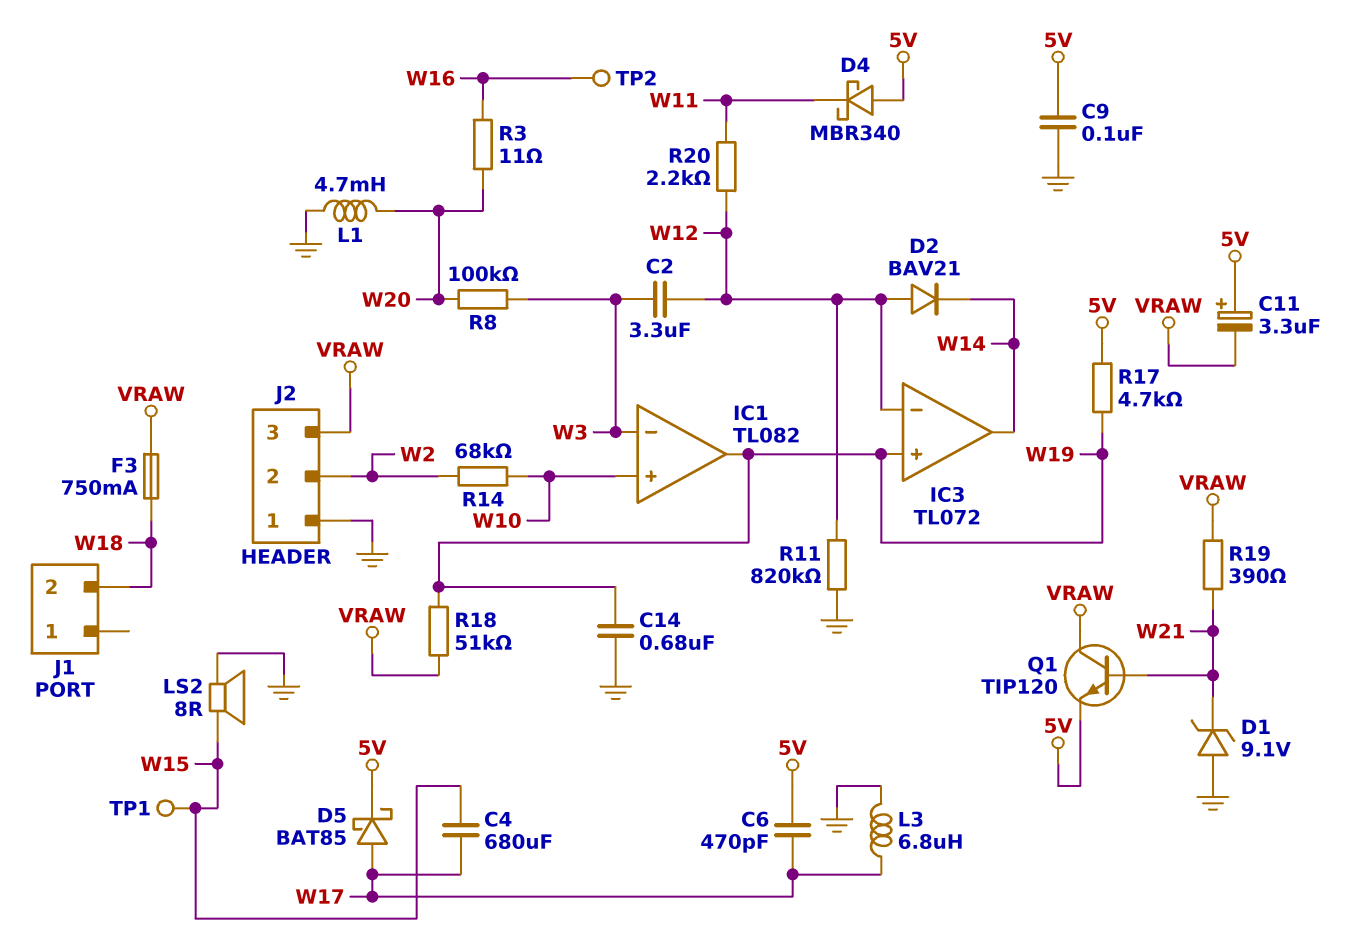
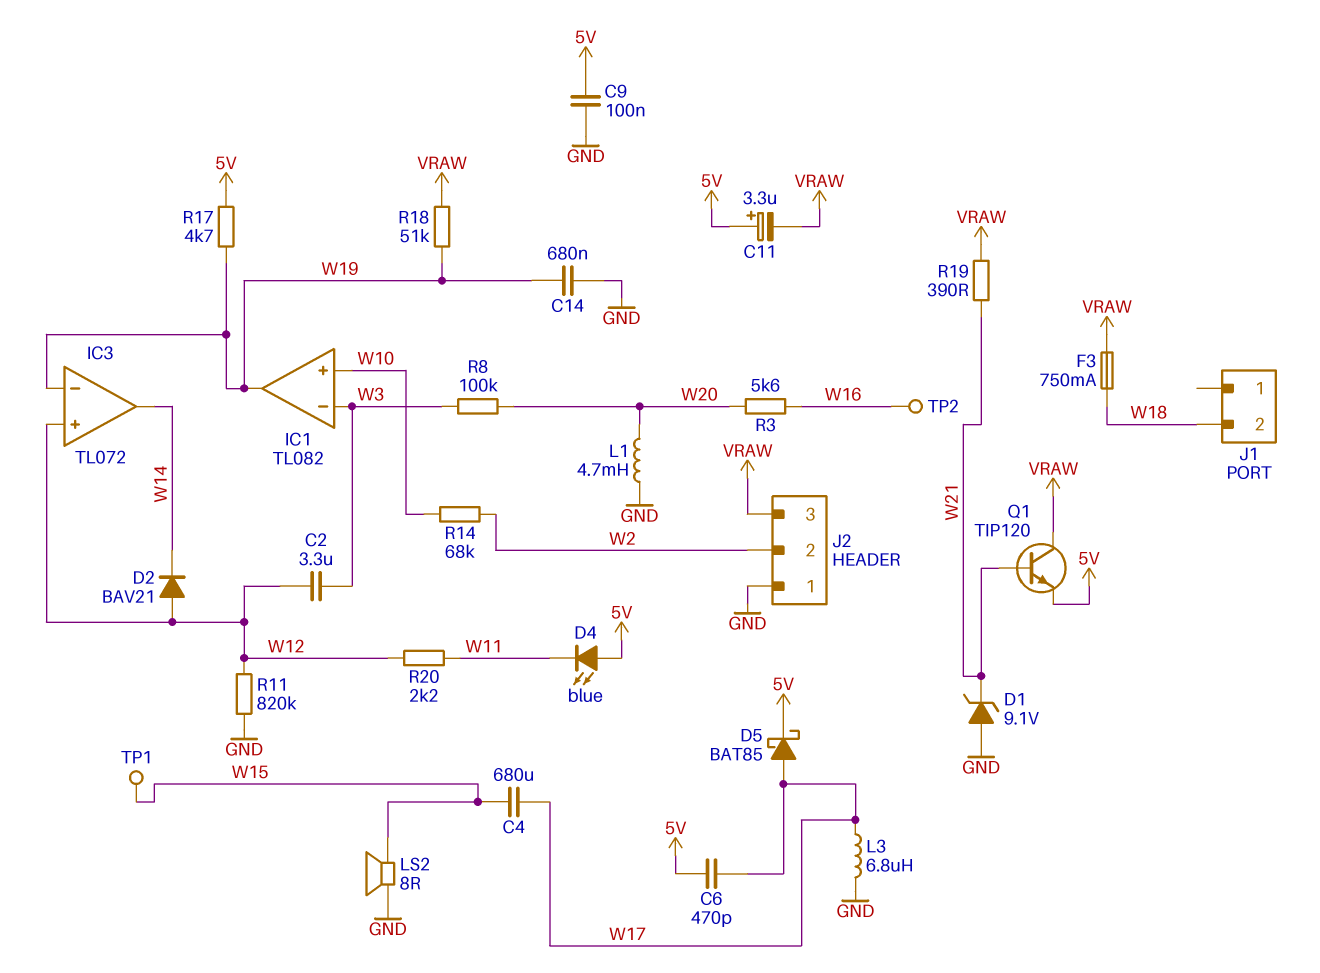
D4: schottky MBR340 (A 5V, K W11) -> LED blue (A 5V, K W11)
IC3 pin in+: W19 -> W12
IC3 pin in-: W12 -> W19
R3: 11 (W16, W20) -> 5.6k (W16, W20)

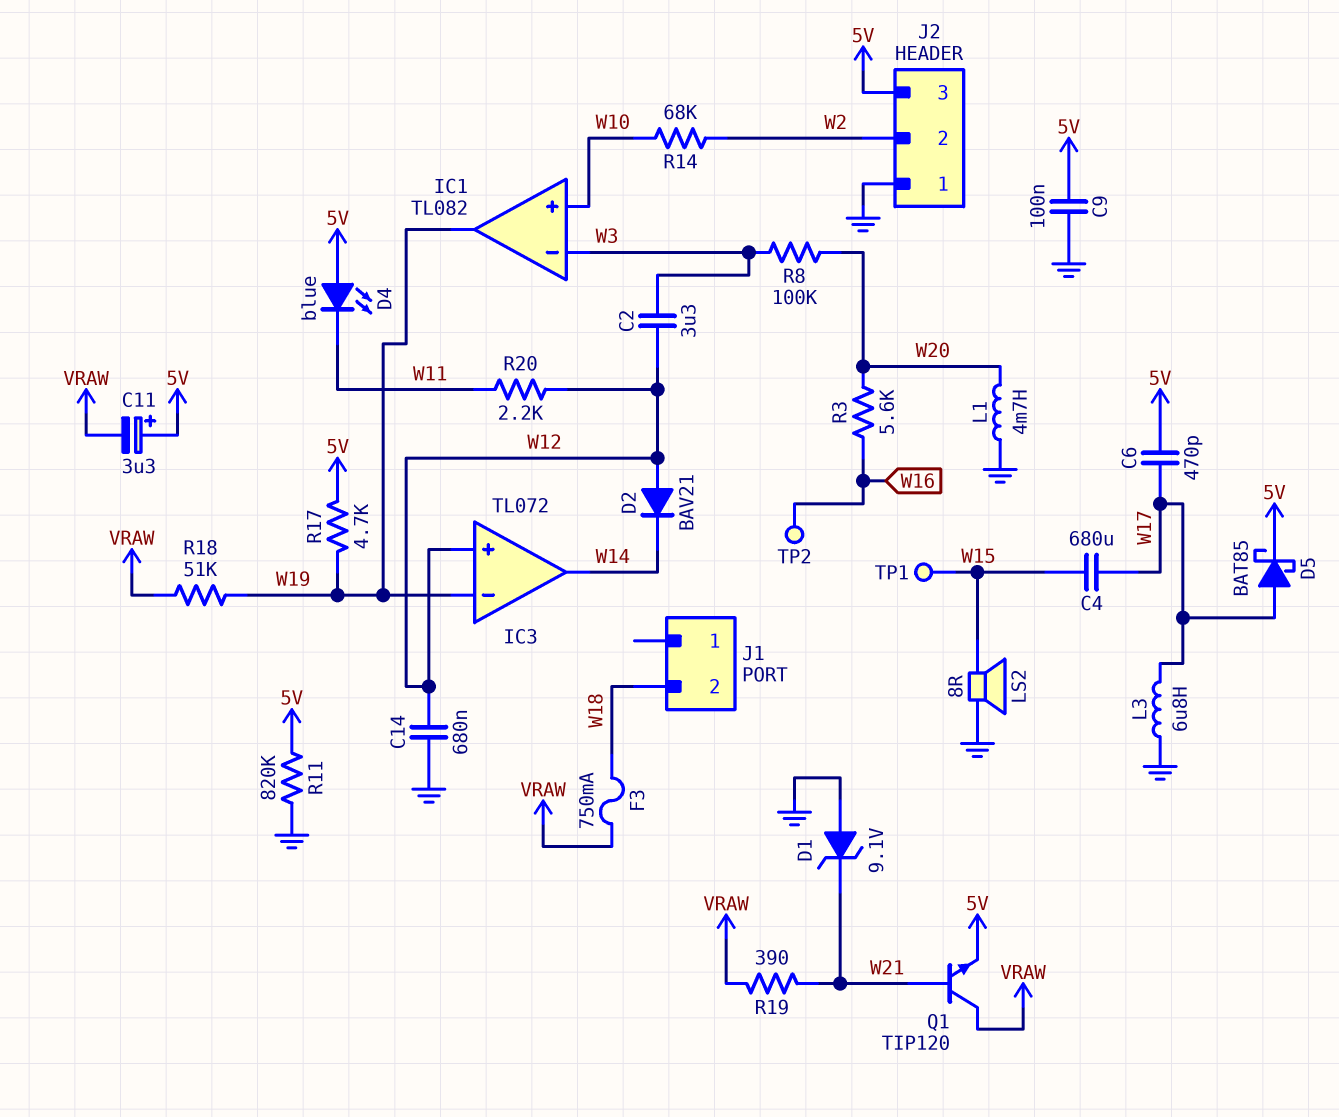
C14: 680nF (GND, W19) -> 680nF (GND, W12)
J2 pin 3: VRAW -> 5V
R11: 820k (GND, W12) -> 820k (5V, GND)

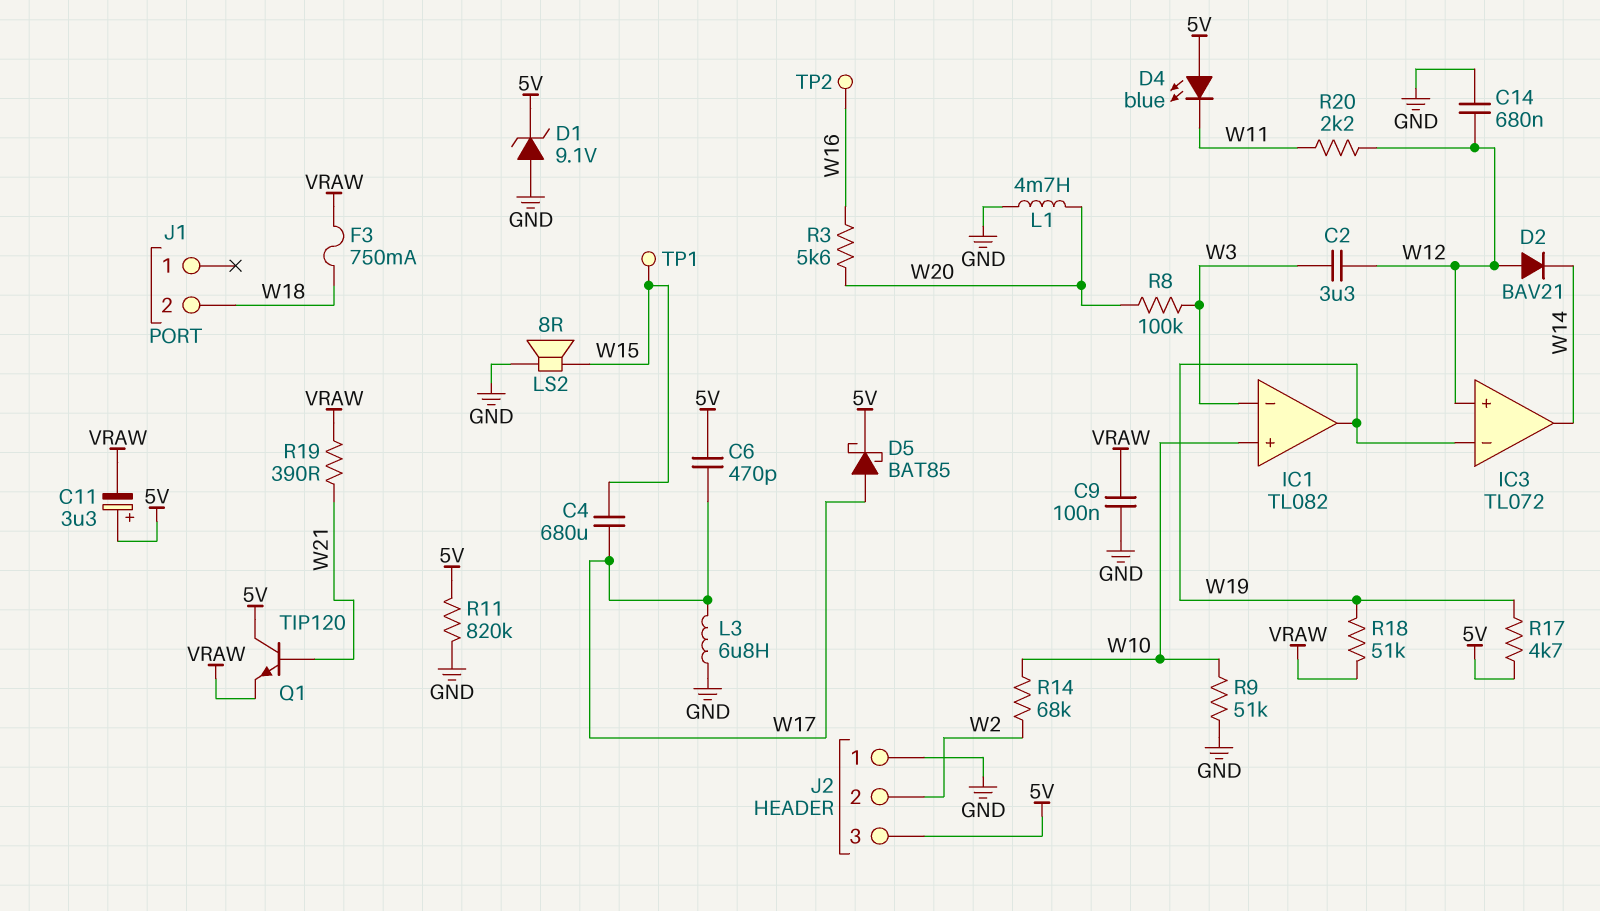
C9: 100nF (5V, GND) -> 100nF (GND, VRAW)
D1: zener 9.1V (A GND, K W21) -> zener 9.1V (A GND, K 5V)
Q1: NPN TIP120 (B W21, C VRAW, E 5V) -> NPN TIP120 (B W21, C 5V, E VRAW)
R9: none -> 51k (GND, W10)

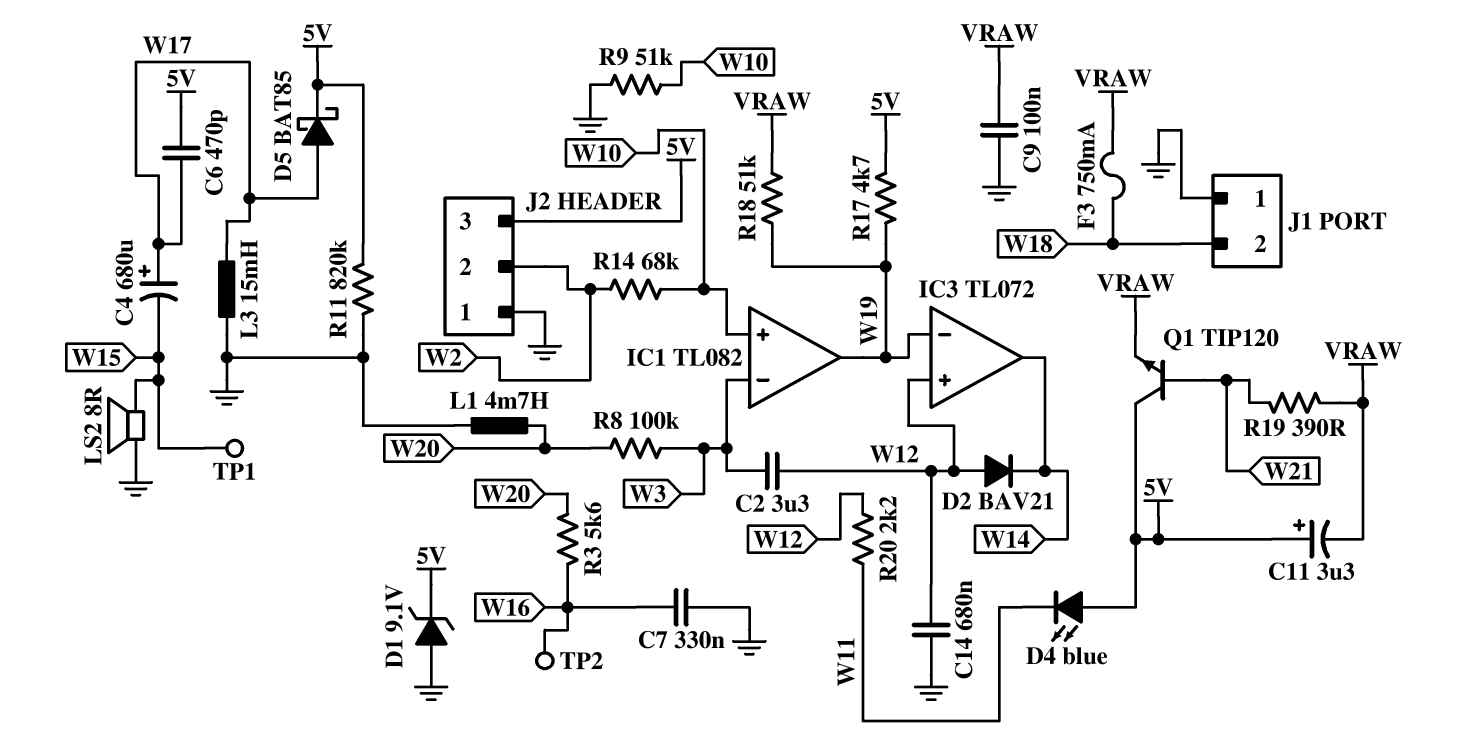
C4: 680uF (W15, W17) -> 680uF (plus W17, minus W15)
C7: none -> 330nF (GND, W16)
J1 pin 1: none -> GND
L3: 6.8uH (GND, W17) -> 15mH (GND, W17)

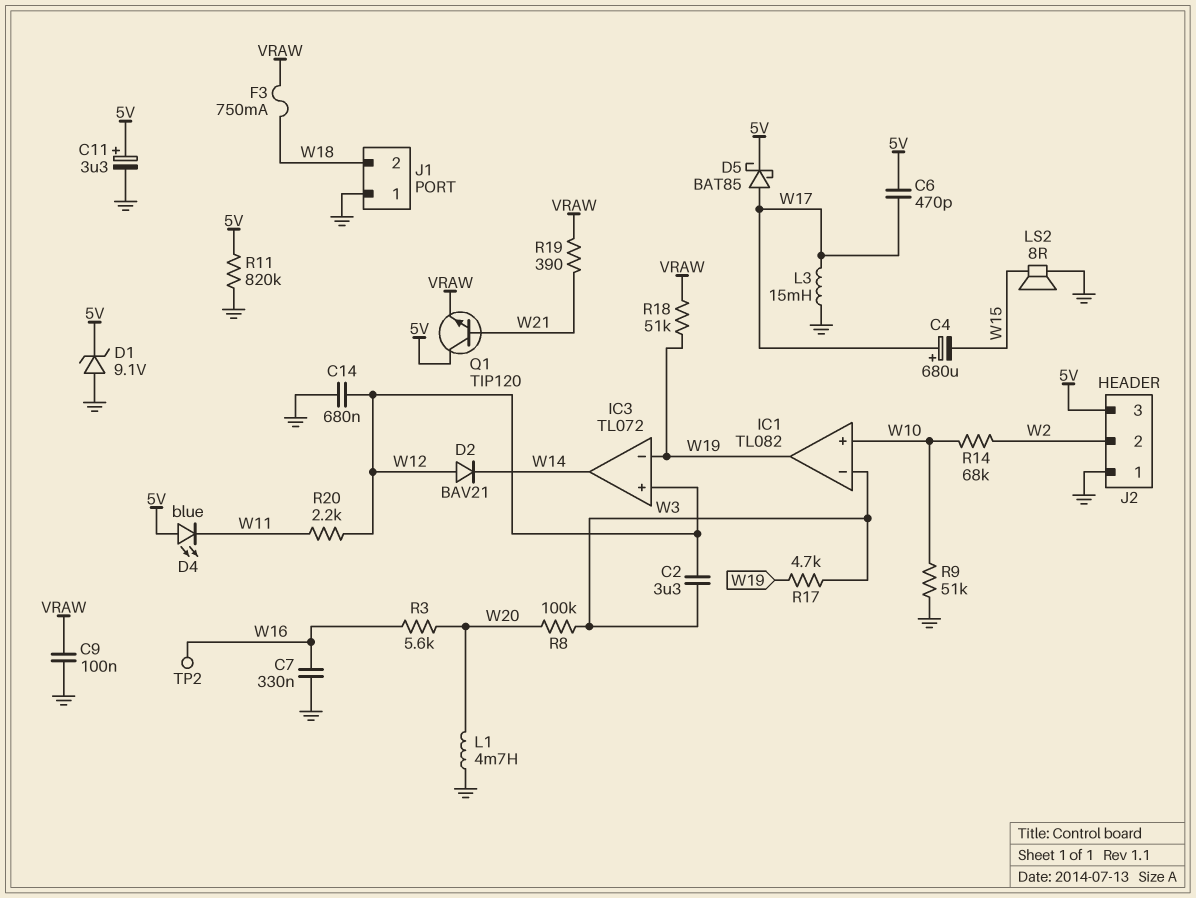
C11: 3.3uF (plus 5V, minus VRAW) -> 3.3uF (plus 5V, minus GND)
R17: 4.7k (5V, W19) -> 4.7k (W3, W19)
TP1: test point (W15) -> none

